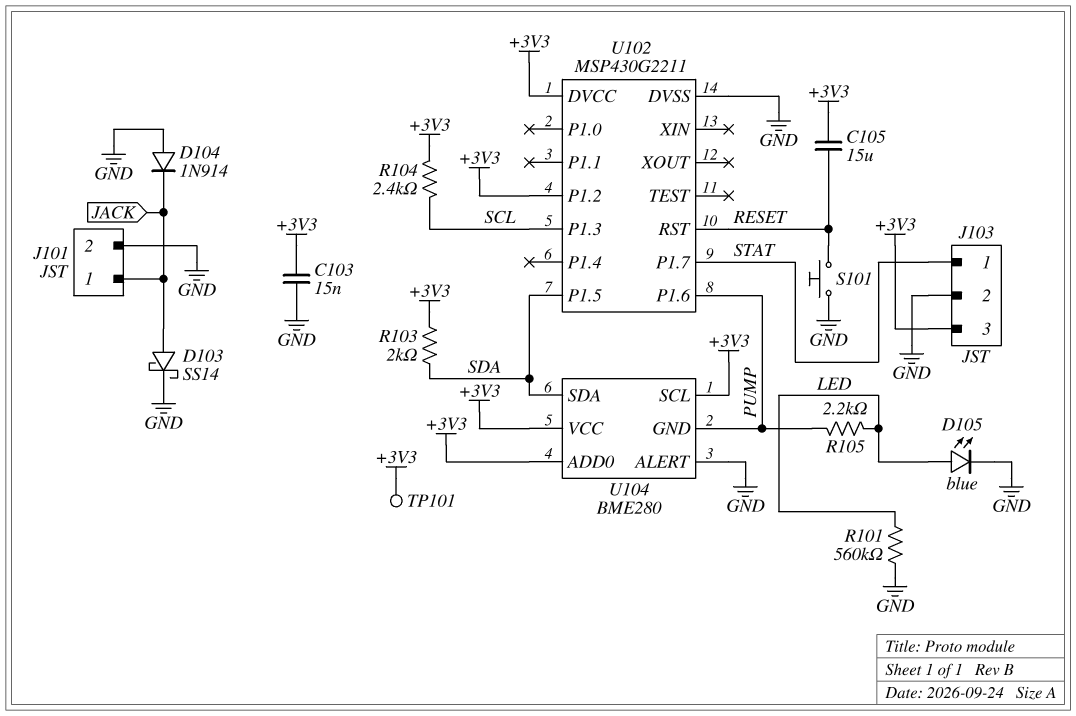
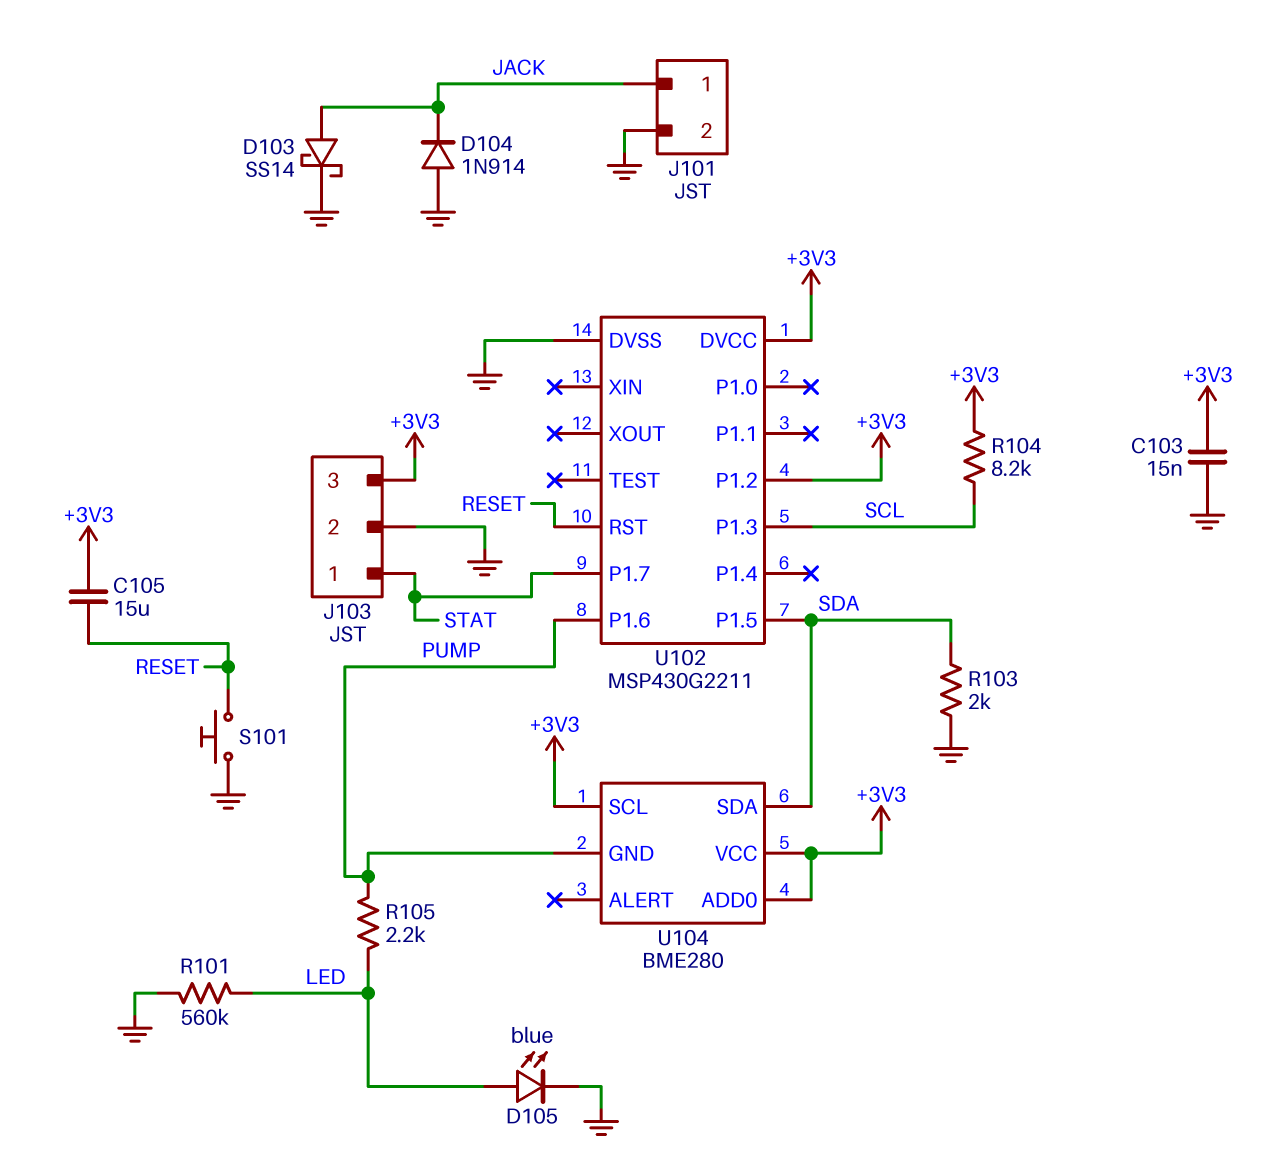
R103: 2k (+3V3, SDA) -> 2k (GND, SDA)
R104: 2.4k (+3V3, SCL) -> 8.2k (+3V3, SCL)
TP101: test point (+3V3) -> none
U104 pin ALERT: GND -> none

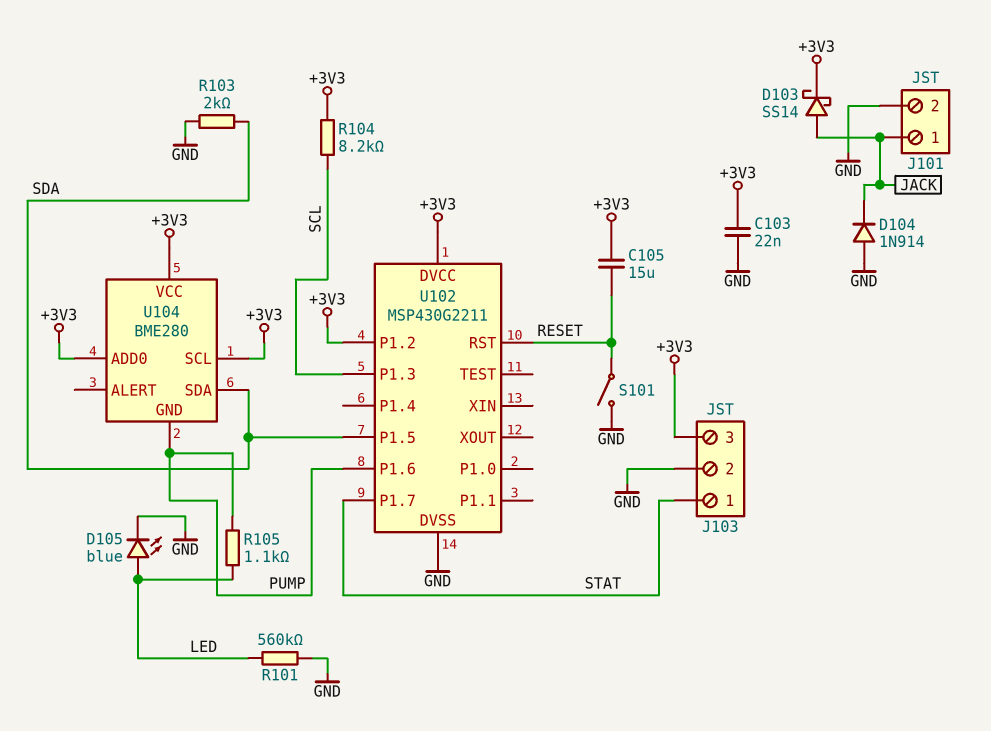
C103: 15nF (+3V3, GND) -> 22nF (+3V3, GND)
D103: schottky SS14 (A JACK, K GND) -> schottky SS14 (A JACK, K +3V3)
R105: 2.2k (LED, PUMP) -> 1.1k (LED, PUMP)
S101: button (GND, RESET) -> switch (GND, RESET)

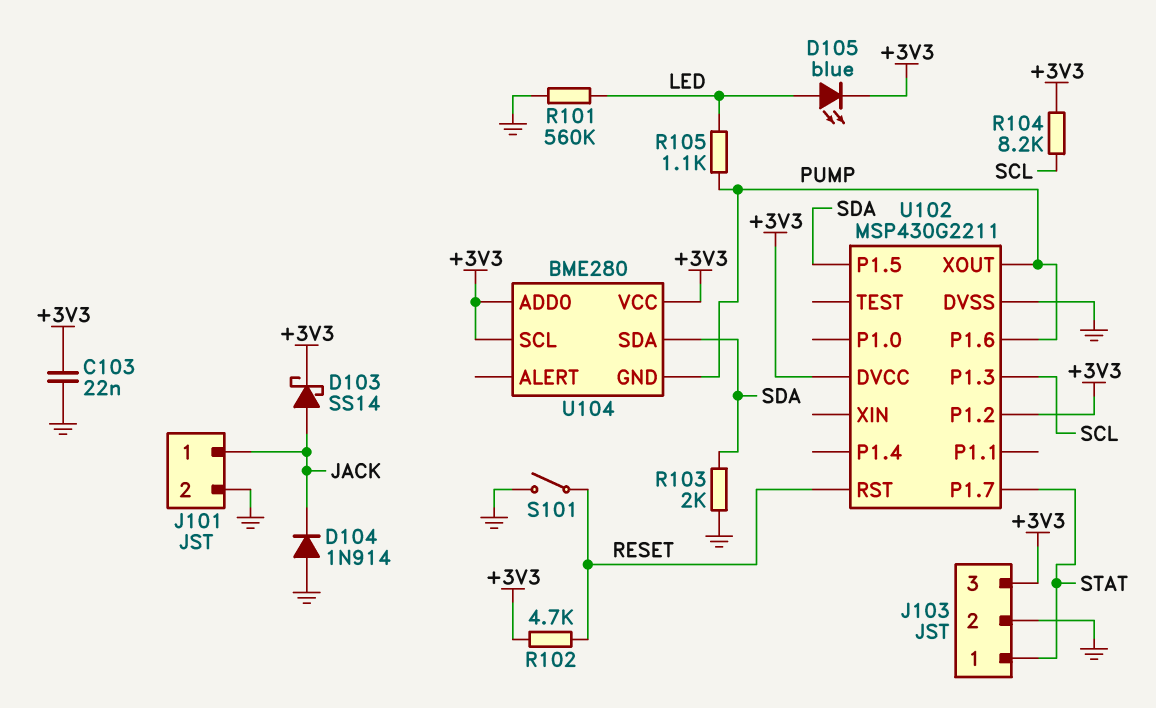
C105: 15uF (+3V3, RESET) -> none
D105: LED blue (A LED, K GND) -> LED blue (A LED, K +3V3)
R102: none -> 4.7k (+3V3, RESET)
U102 pin XOUT: none -> PUMP

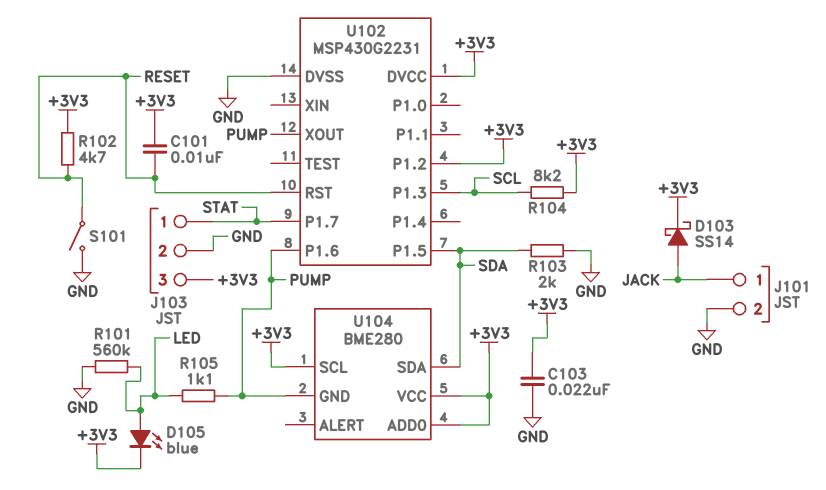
C101: none -> 10nF (+3V3, RESET)
D104: diode 1N914 (A GND, K JACK) -> none
U102: MSP430G2211 -> MSP430G2231

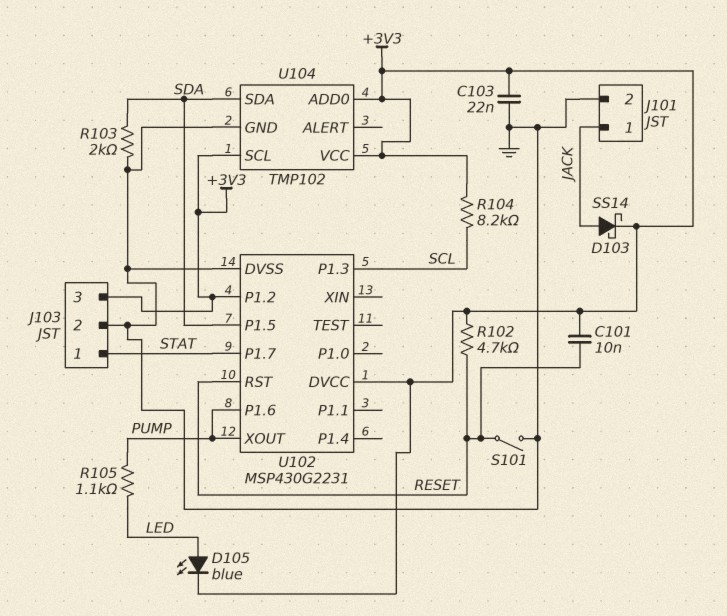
R101: 560k (GND, LED) -> none
U104: BME280 -> TMP102
U104 pin GND: PUMP -> GND

